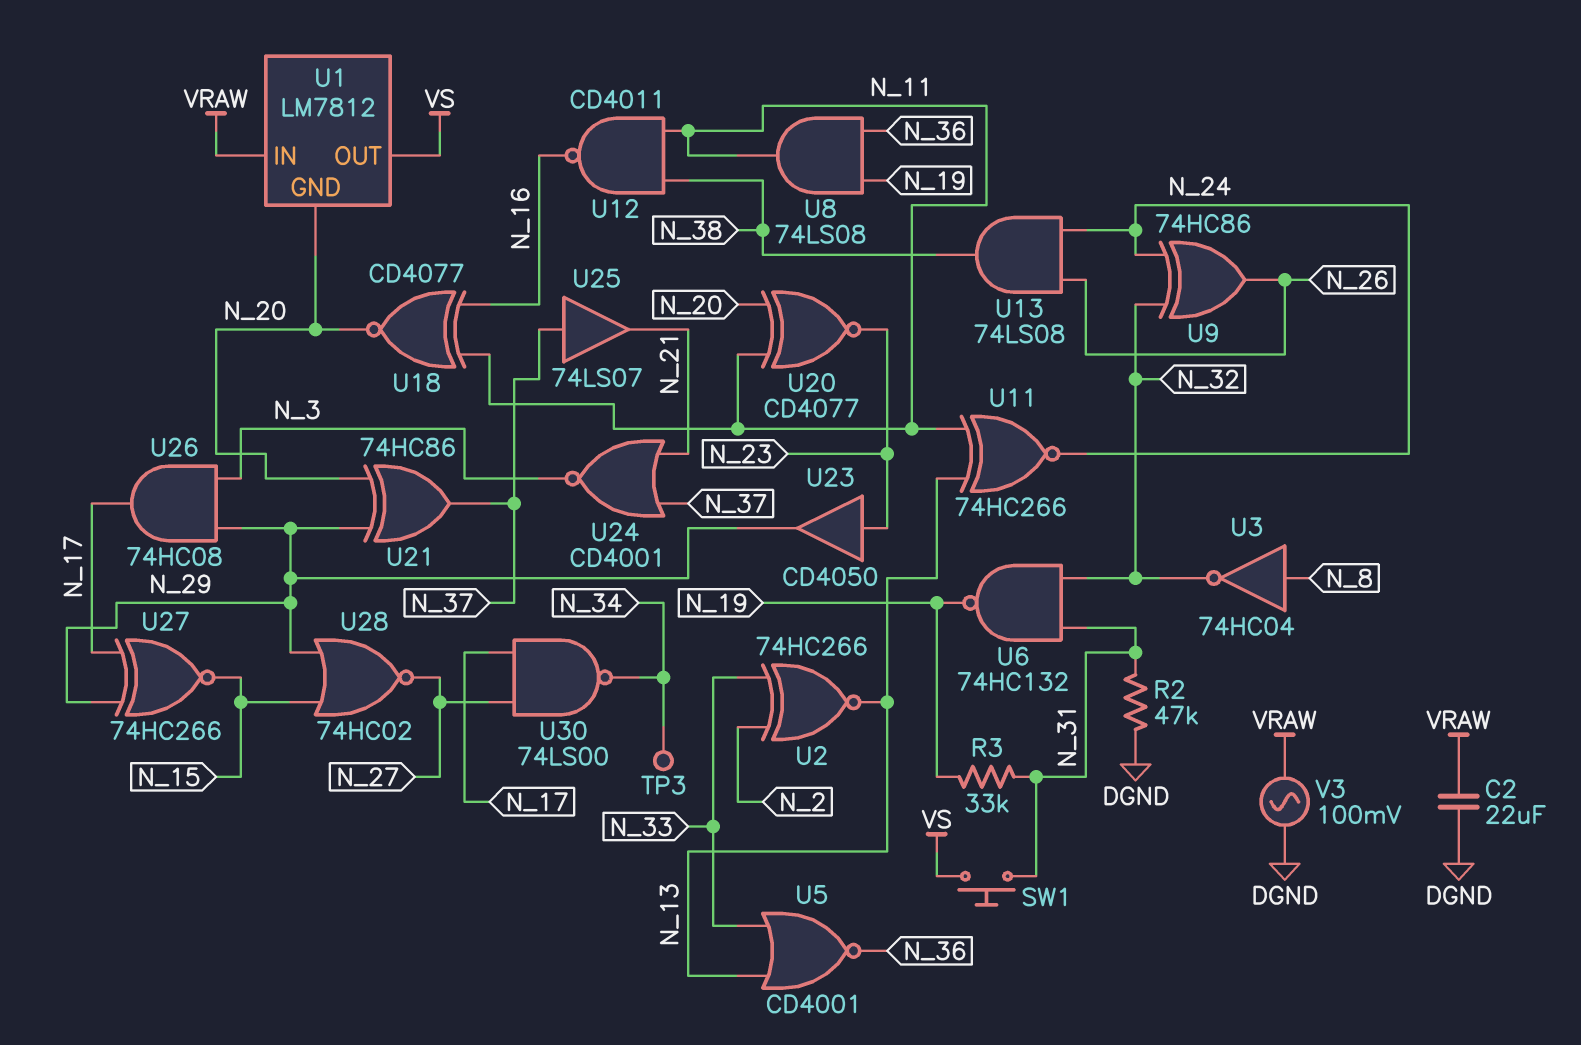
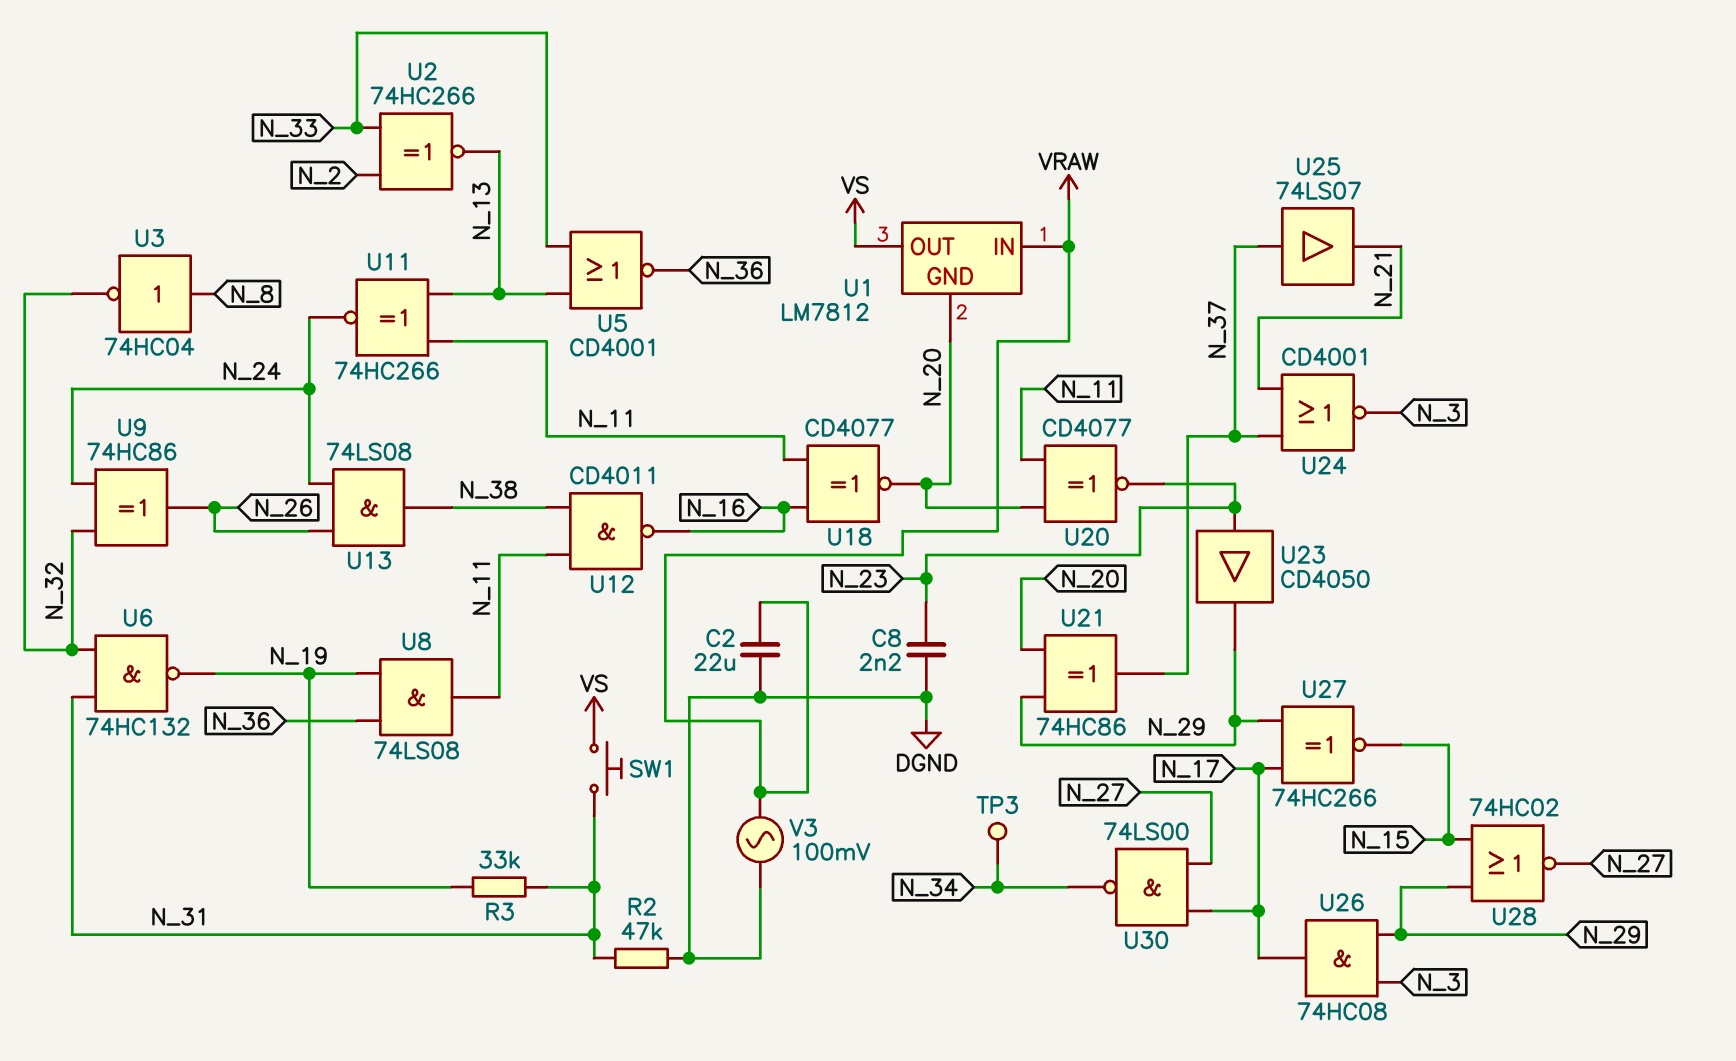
C8: none -> 2.2nF (DGND, N_23)

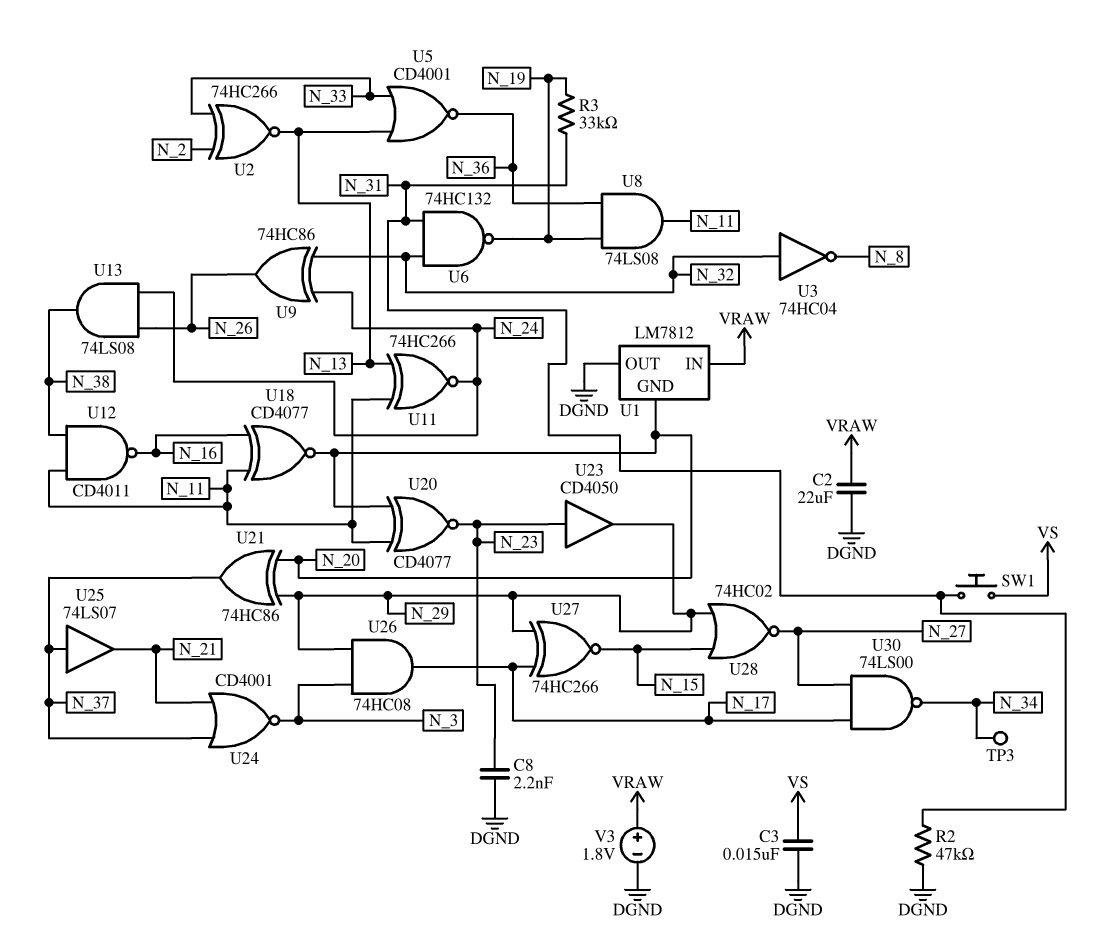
C3: none -> 15nF (DGND, VS)
U1 pin OUT: VS -> DGND
U3: NOT 74HC04 (in N_8, out N_32) -> NOT 74HC04 (in N_32, out N_8)
V3: AC 100mV (DGND, VRAW) -> 1.8V (plus VRAW, minus DGND)

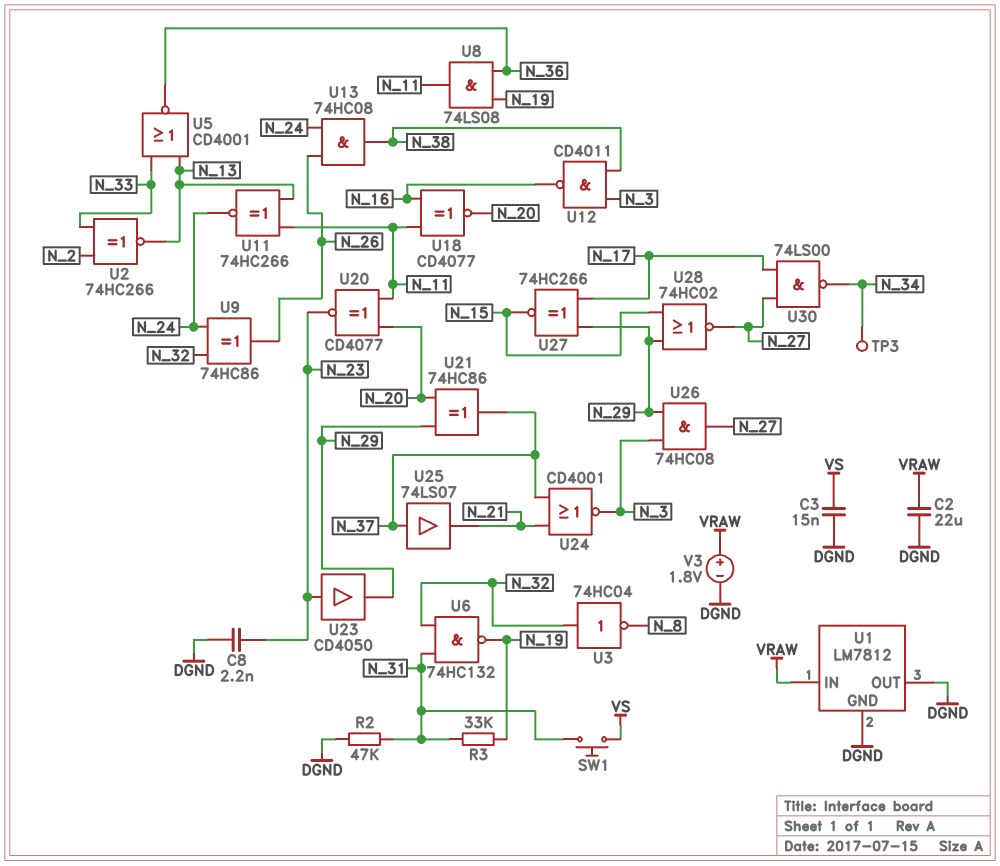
U1 pin GND: N_20 -> DGND
U12: NAND CD4011 (in N_11, in N_38, out N_16) -> NAND CD4011 (in N_3, in N_38, out N_16)
U13: AND 74LS08 (in N_24, in N_26, out N_38) -> AND 74HC08 (in N_24, in N_26, out N_38)
U26: AND 74HC08 (in N_3, in N_29, out N_17) -> AND 74HC08 (in N_3, in N_29, out N_27)

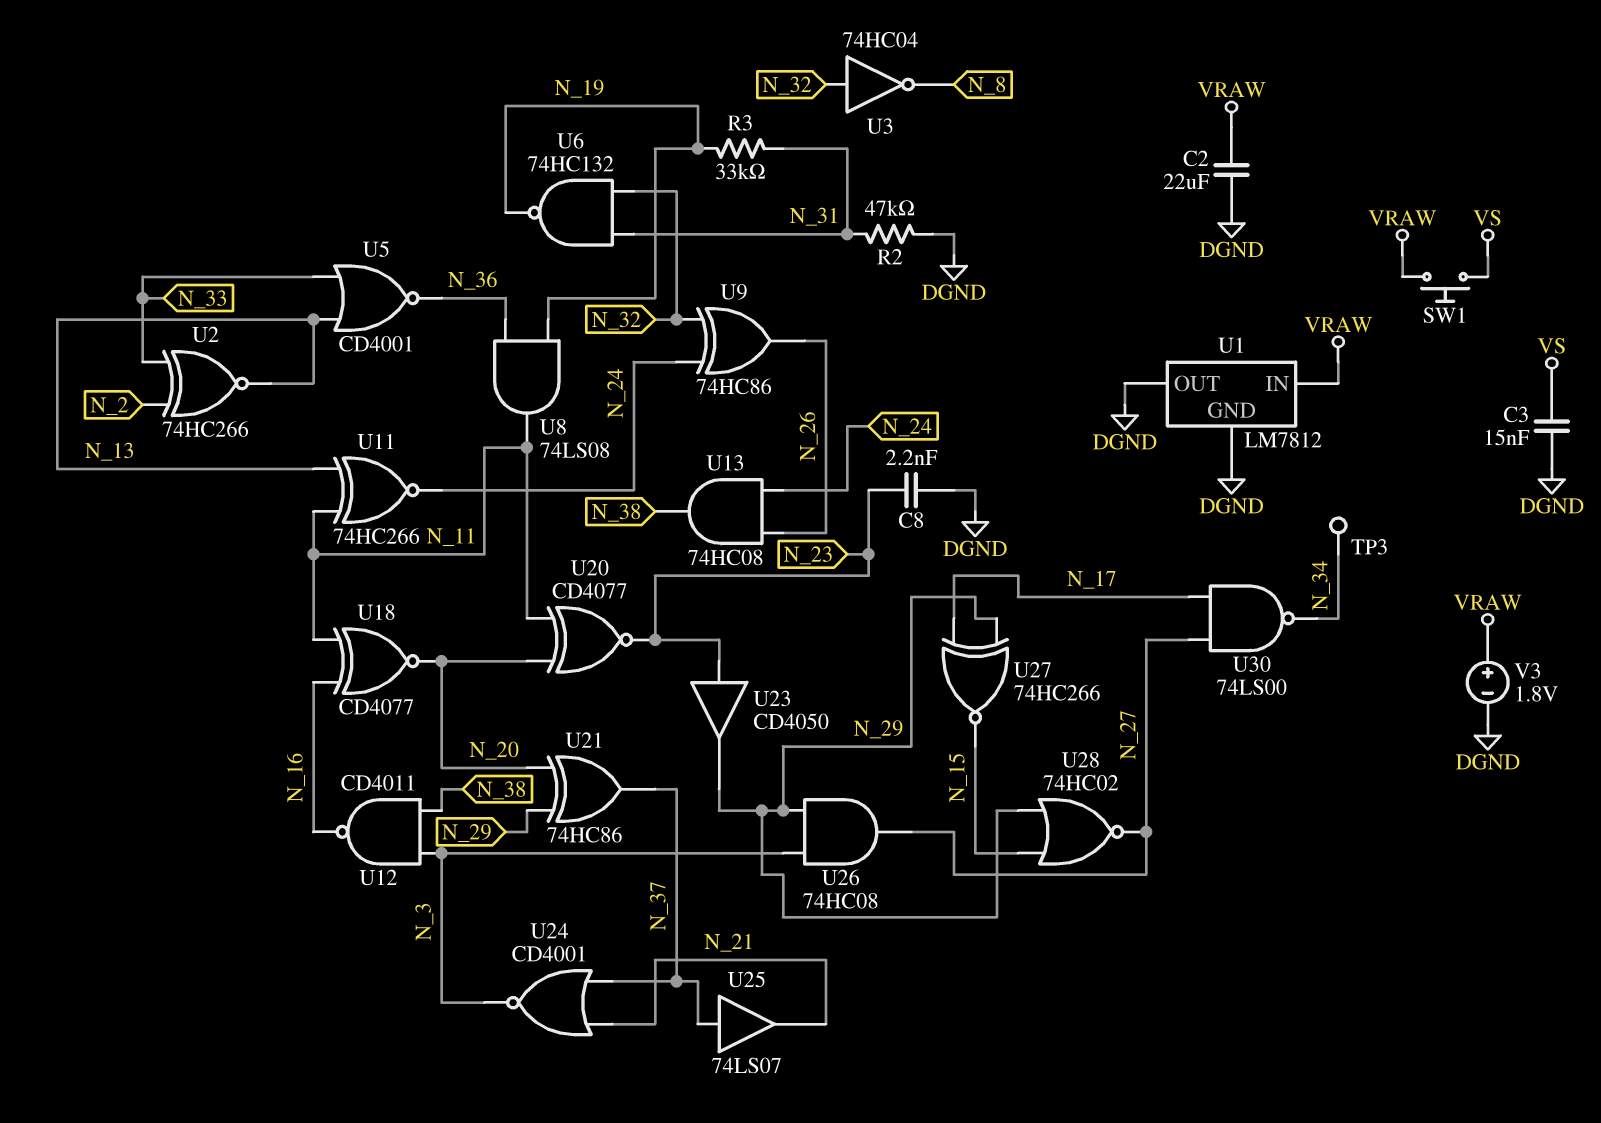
SW1: button (N_31, VS) -> button (VRAW, VS)

